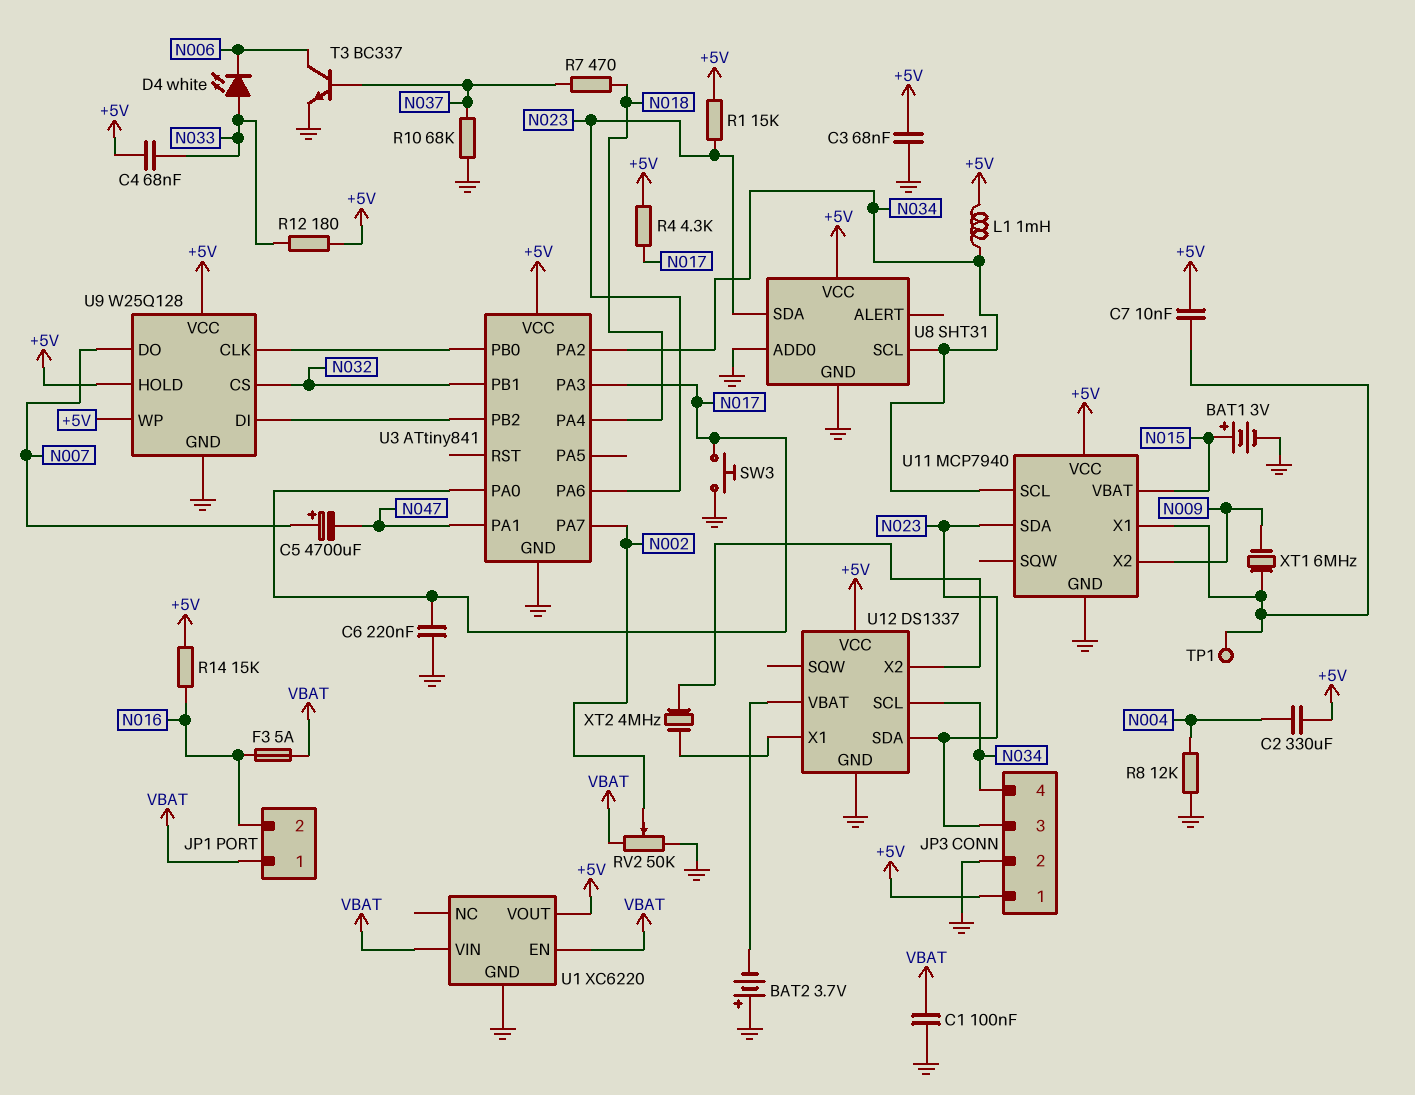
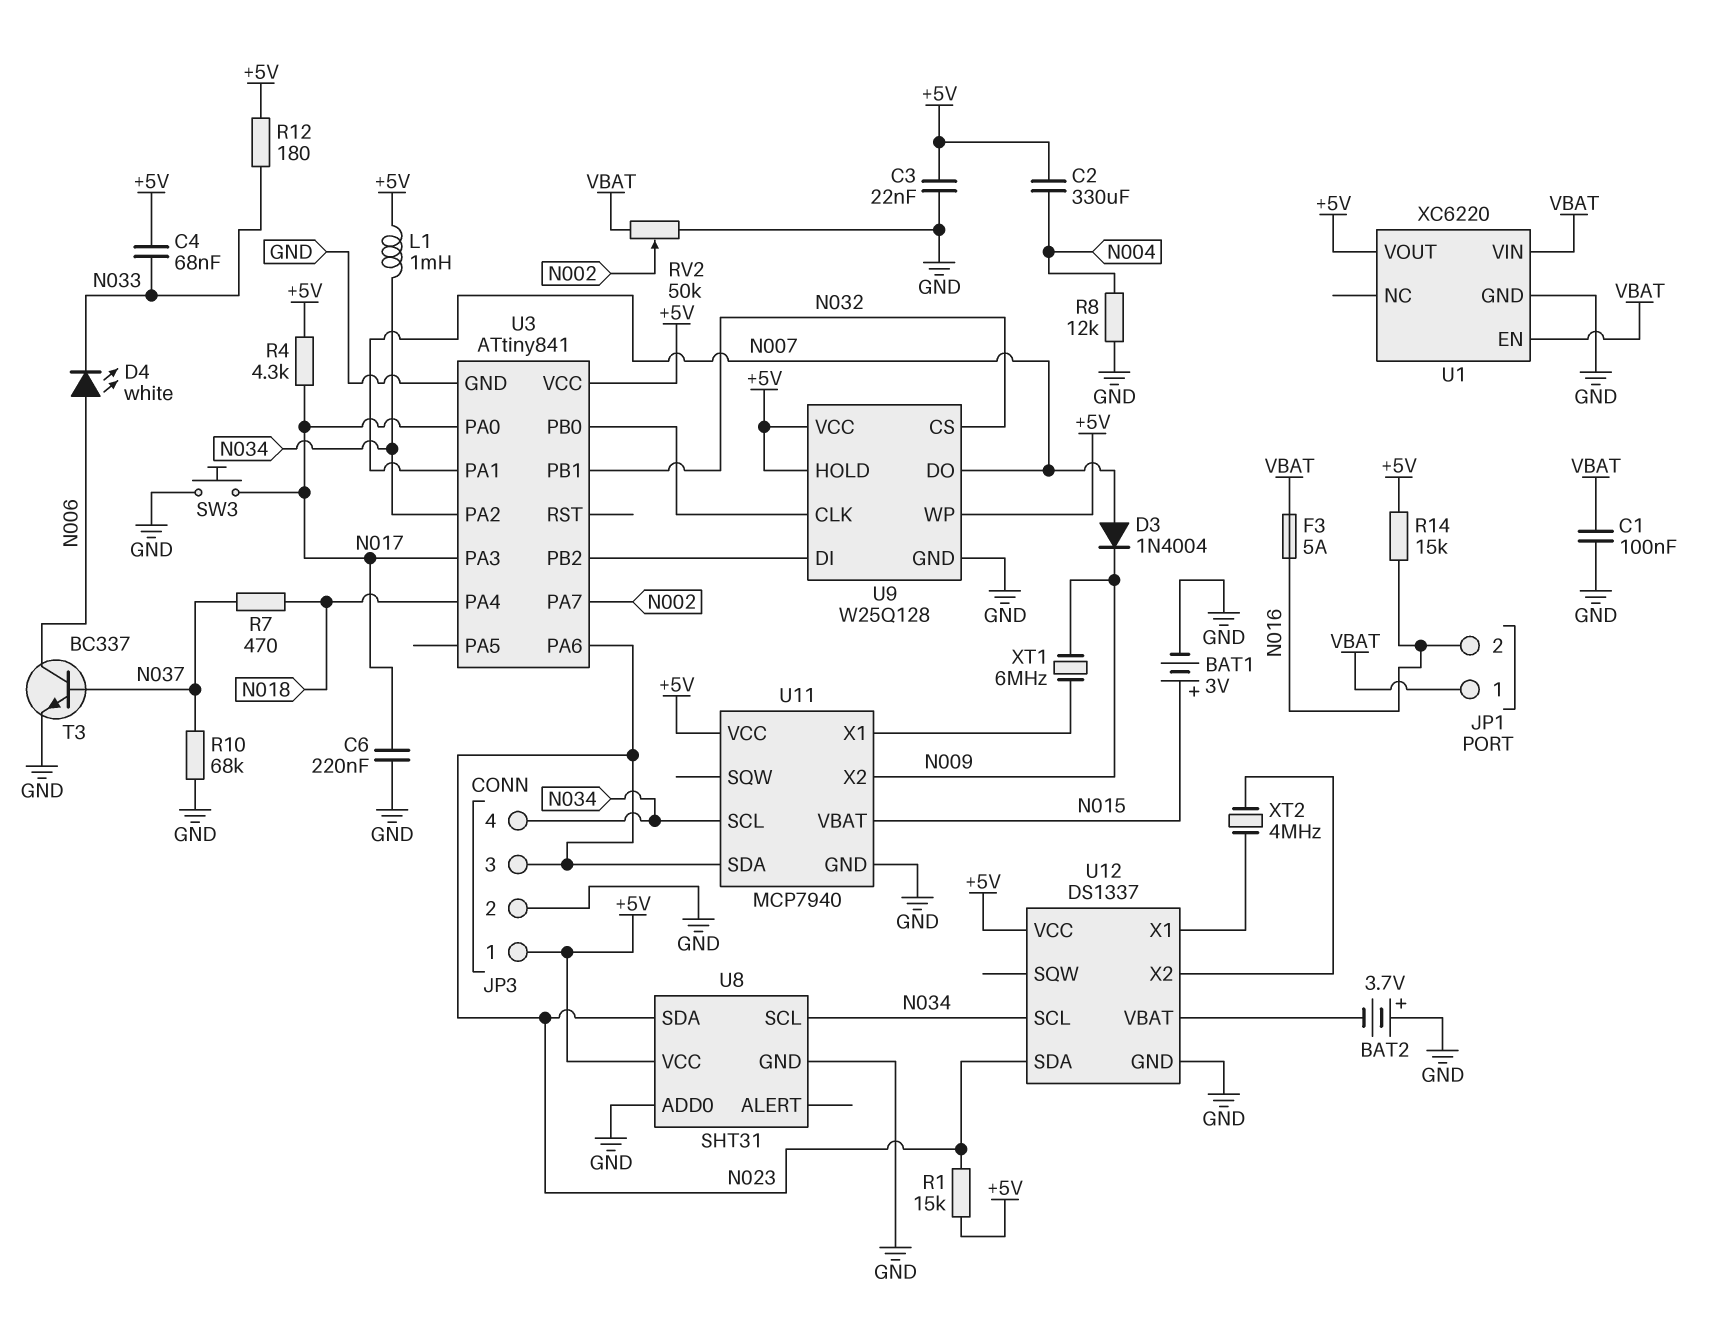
C3: 68nF (+5V, GND) -> 22nF (+5V, GND)
C5: 4700uF (plus N007, minus N047) -> none
C7: 10nF (+5V, U11/X1) -> none
D3: none -> diode 1N4004 (A N007, K N009)
D4: LED white (A N033, K N006) -> LED white (A N006, K N033)
TP1: test point (U11/X1) -> none
U3 pin PA1: N047 -> N007

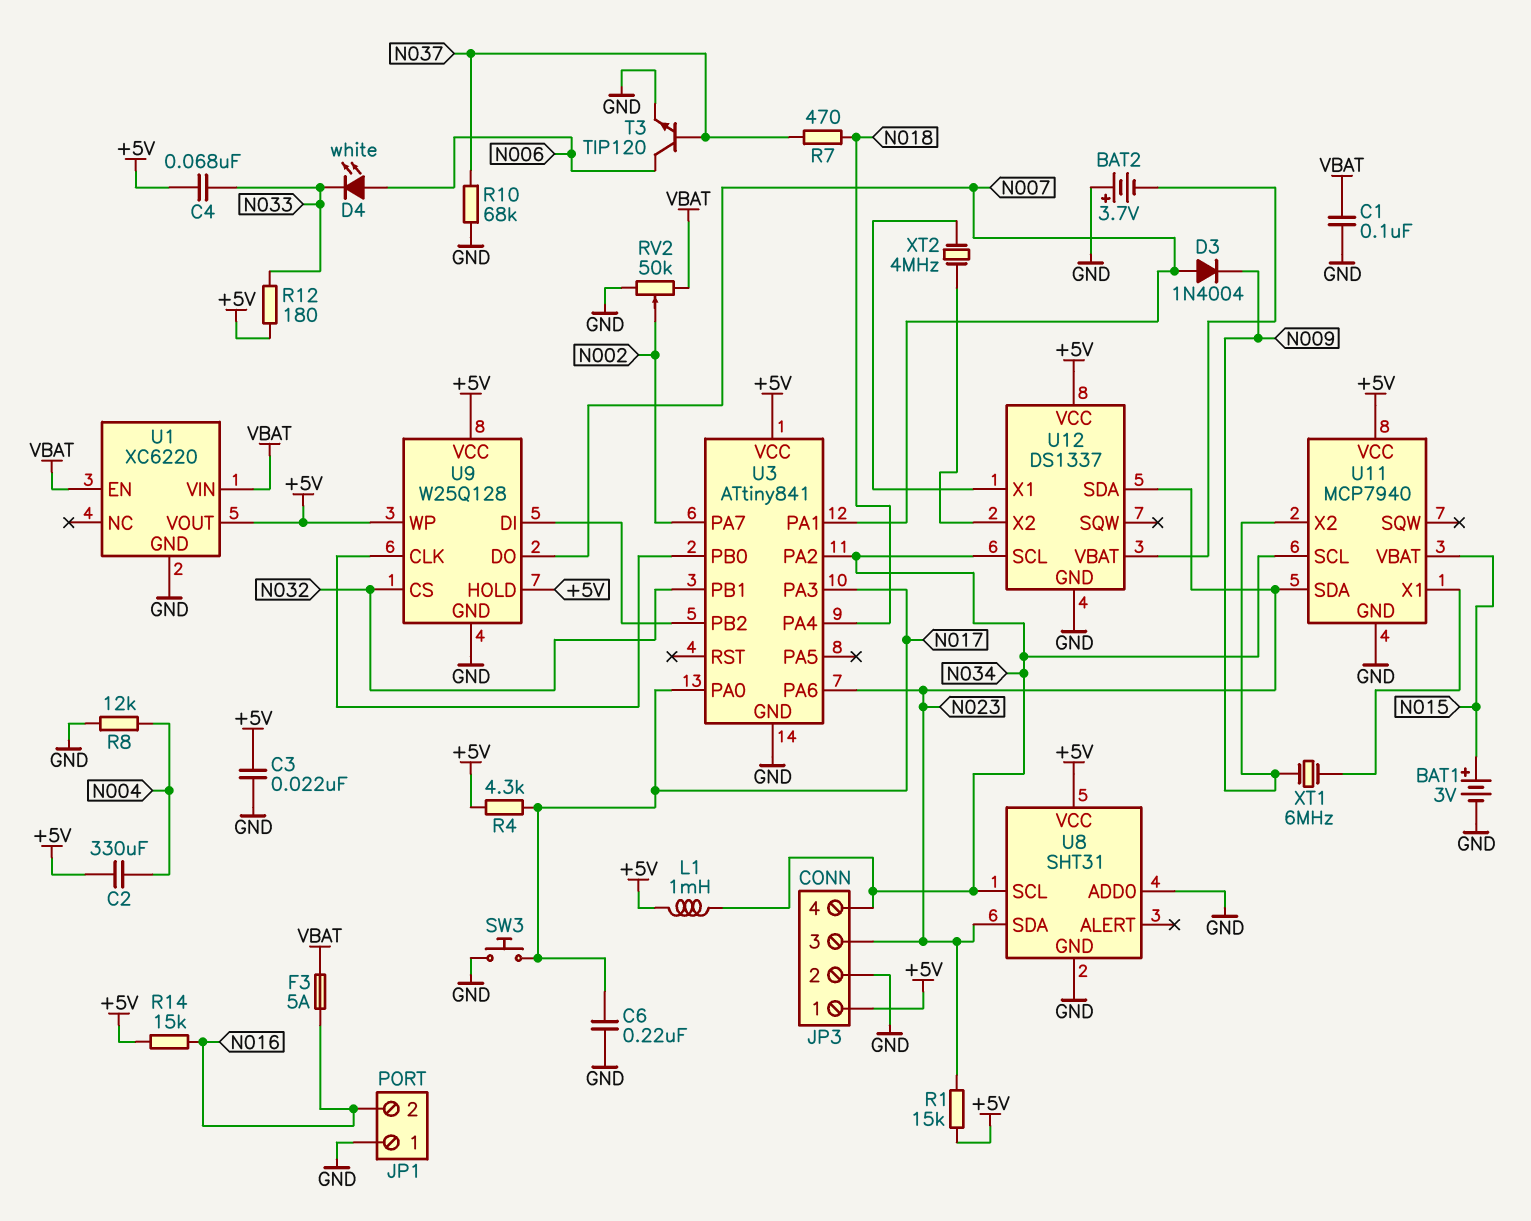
JP1 pin 1: VBAT -> GND
T3: NPN BC337 (B N037, C N006, E GND) -> NPN TIP120 (B N037, C N006, E GND)

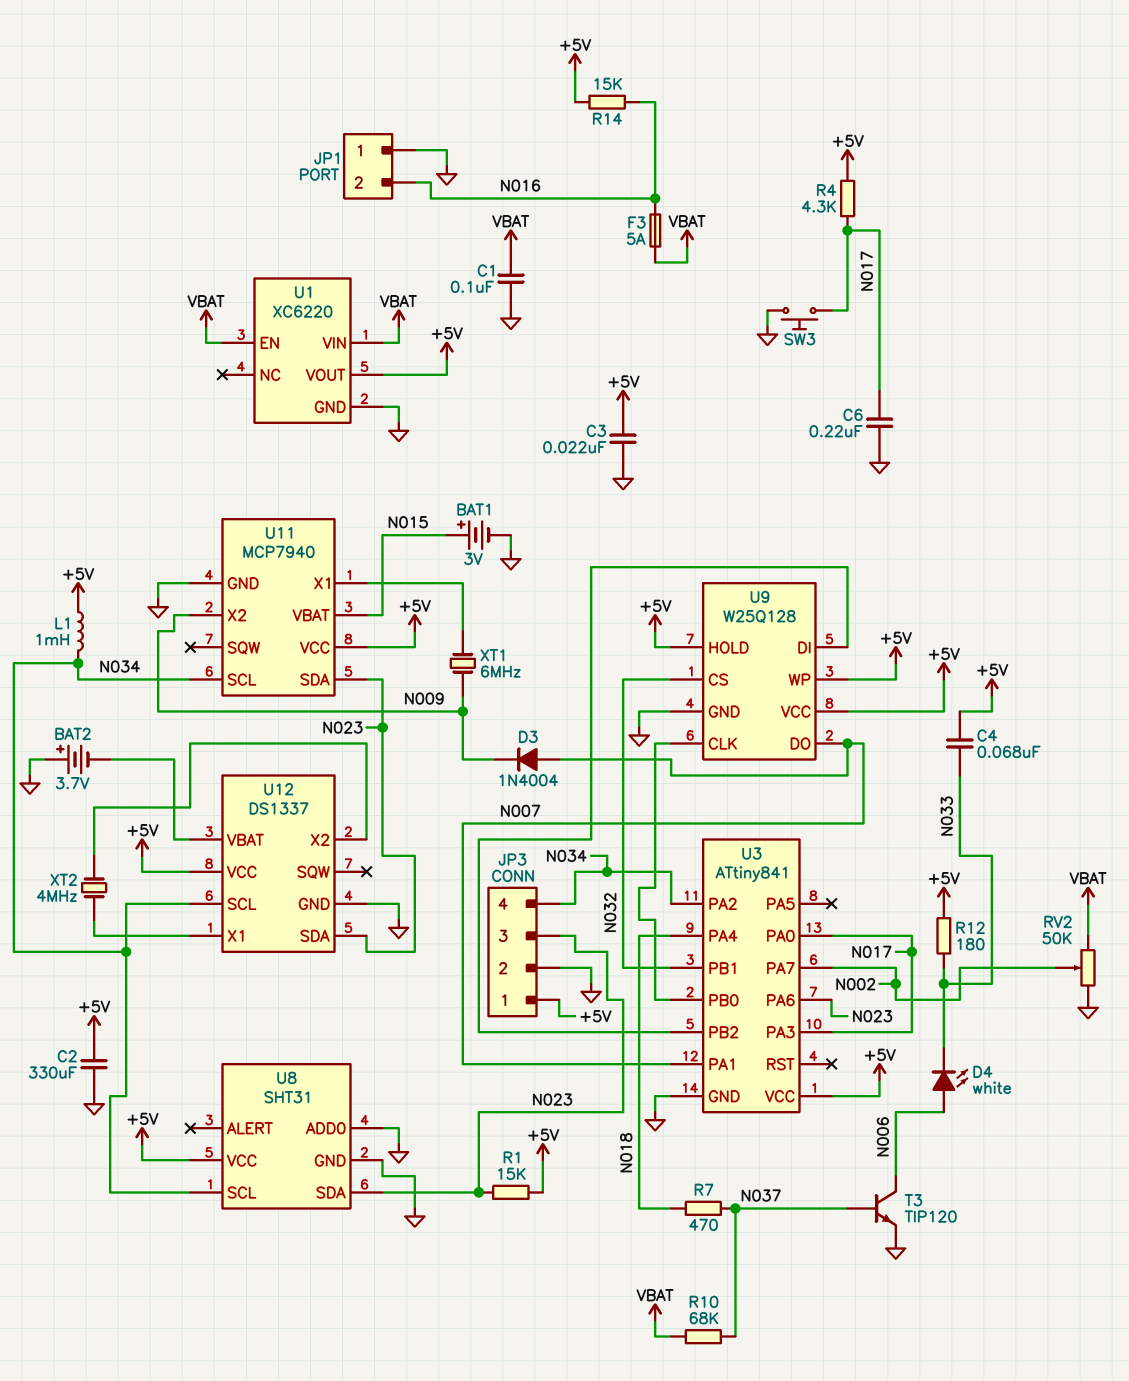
C2: 330uF (+5V, N004) -> 330uF (+5V, GND)
R8: 12k (GND, N004) -> none
R10: 68k (GND, N037) -> 68k (N037, VBAT)

